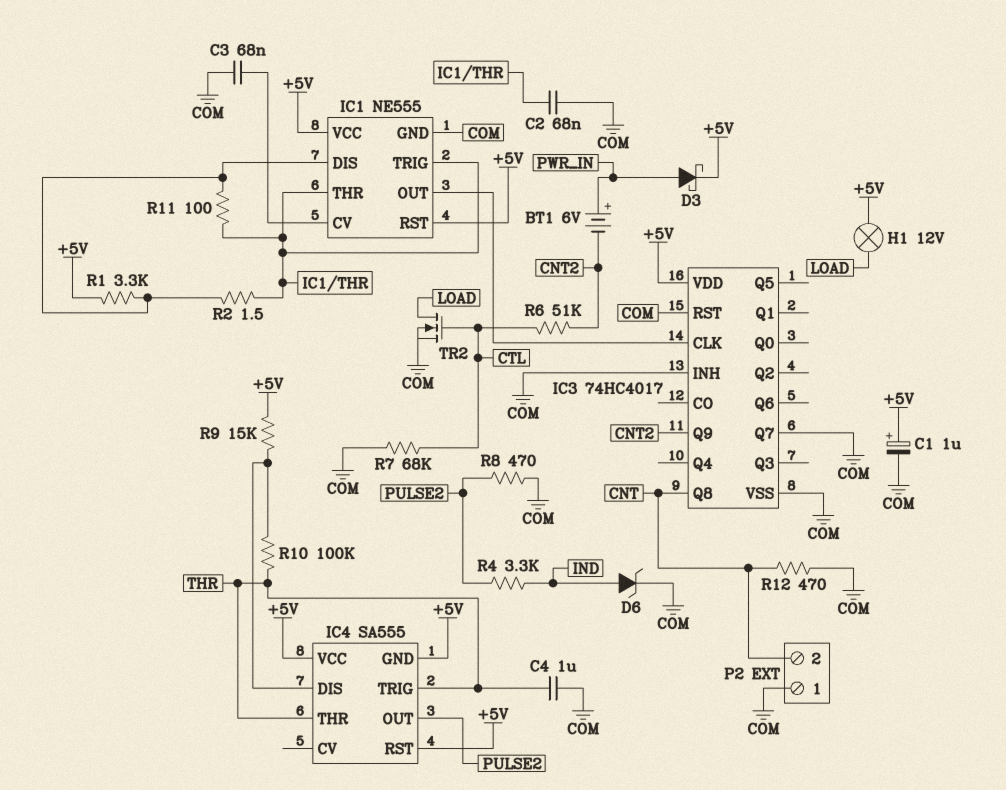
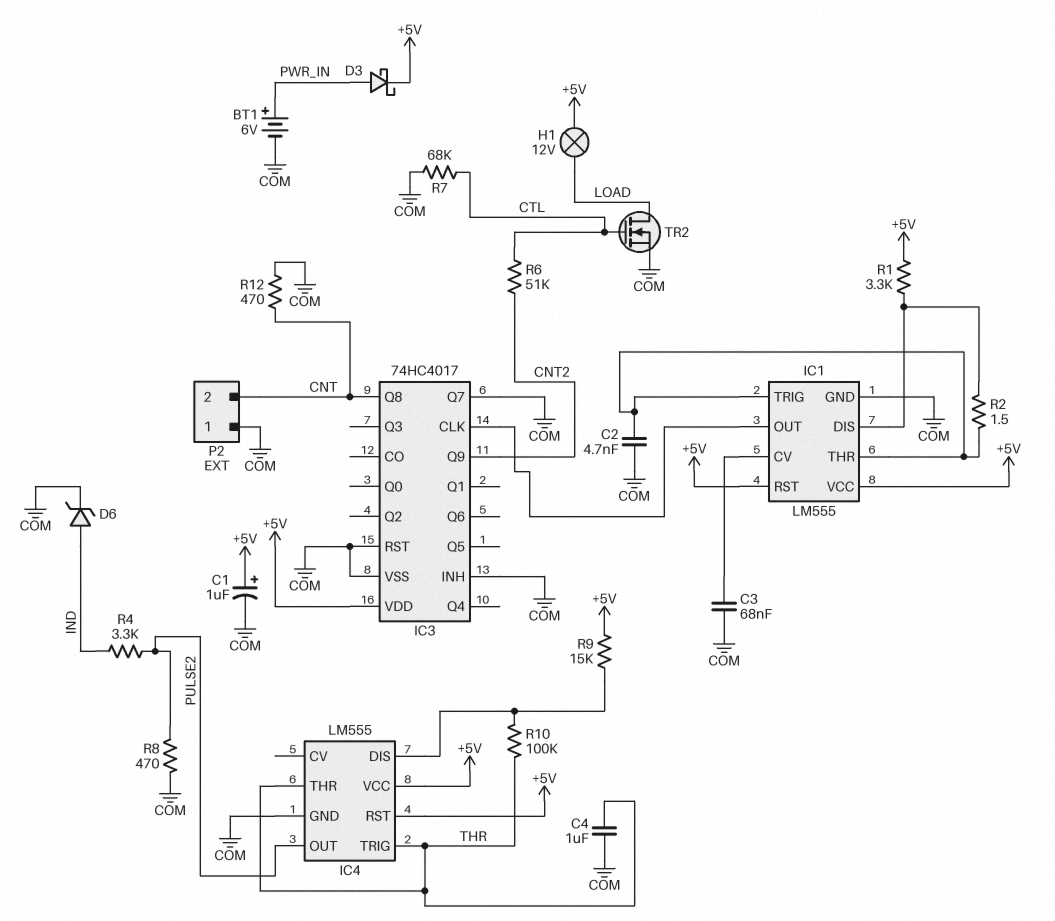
BT1: 6V (plus PWR_IN, minus CNT2) -> 6V (plus PWR_IN, minus COM)
C2: 68nF (COM, IC1/THR) -> 4.7nF (COM, IC1/THR)
IC1: NE555 -> LM555
IC4: SA555 -> LM555
IC4 pin GND: +5V -> COM
R11: 100 (IC1/DIS, IC1/THR) -> none

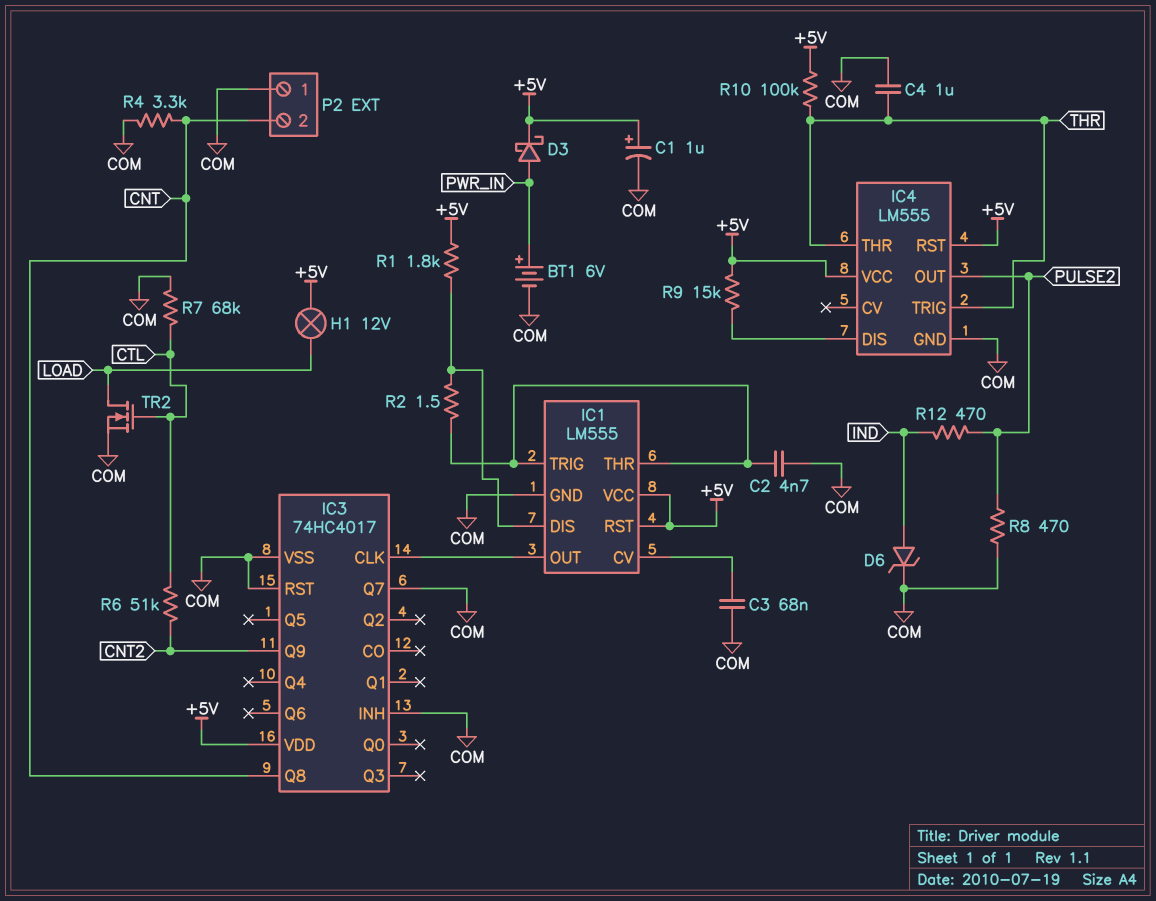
R1: 3.3k (+5V, IC1/DIS) -> 1.8k (+5V, IC1/DIS)
R4: 3.3k (IND, PULSE2) -> 3.3k (CNT, COM)
R10: 100k (IC4/DIS, THR) -> 100k (+5V, THR)
R12: 470 (CNT, COM) -> 470 (IND, PULSE2)

